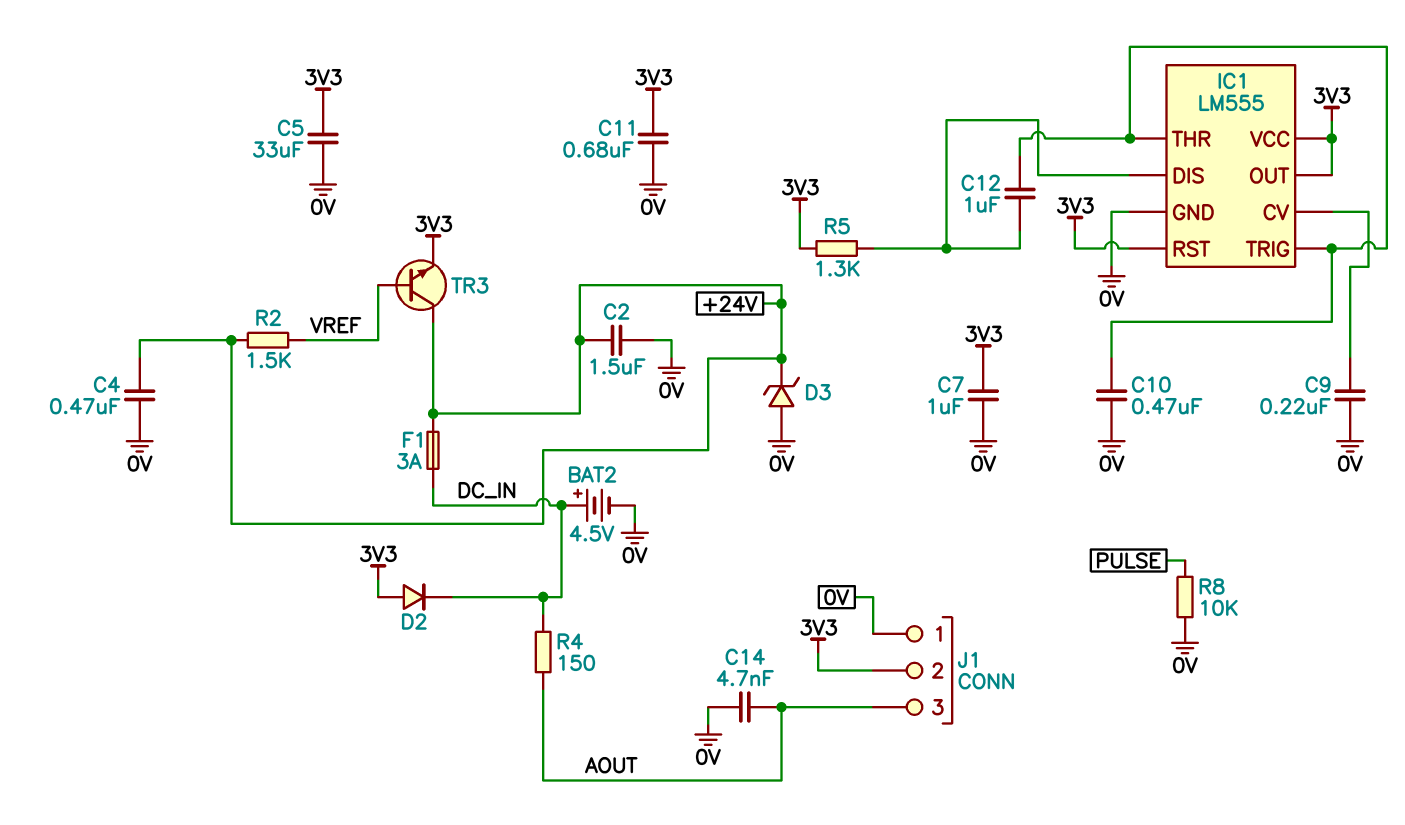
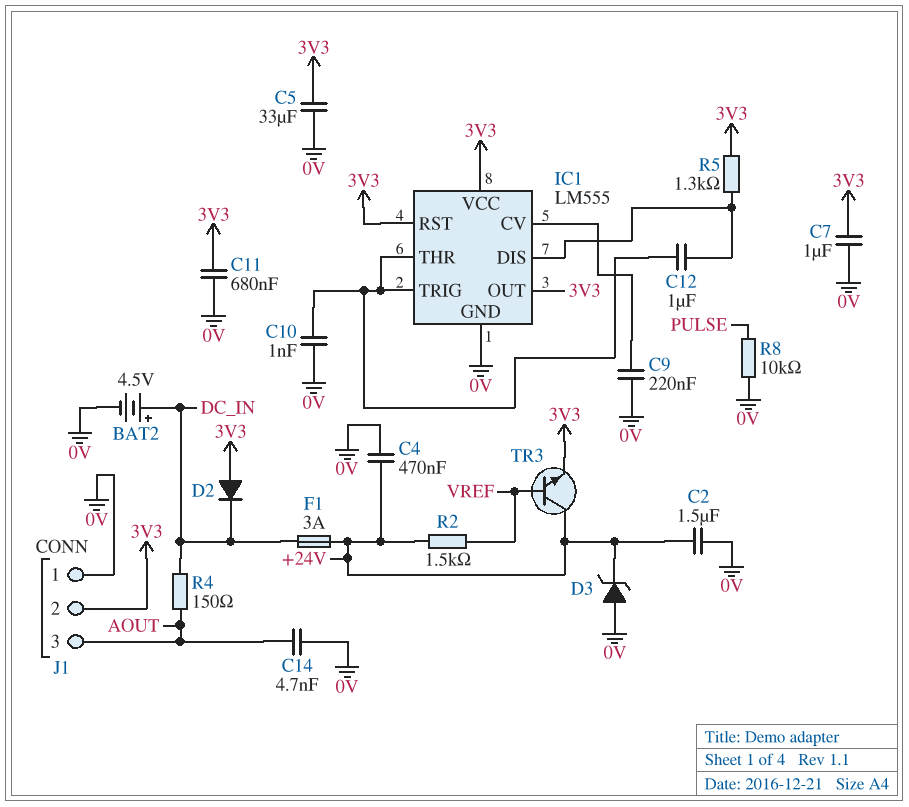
C10: 470nF (0V, IC1/THR) -> 1nF (0V, IC1/THR)

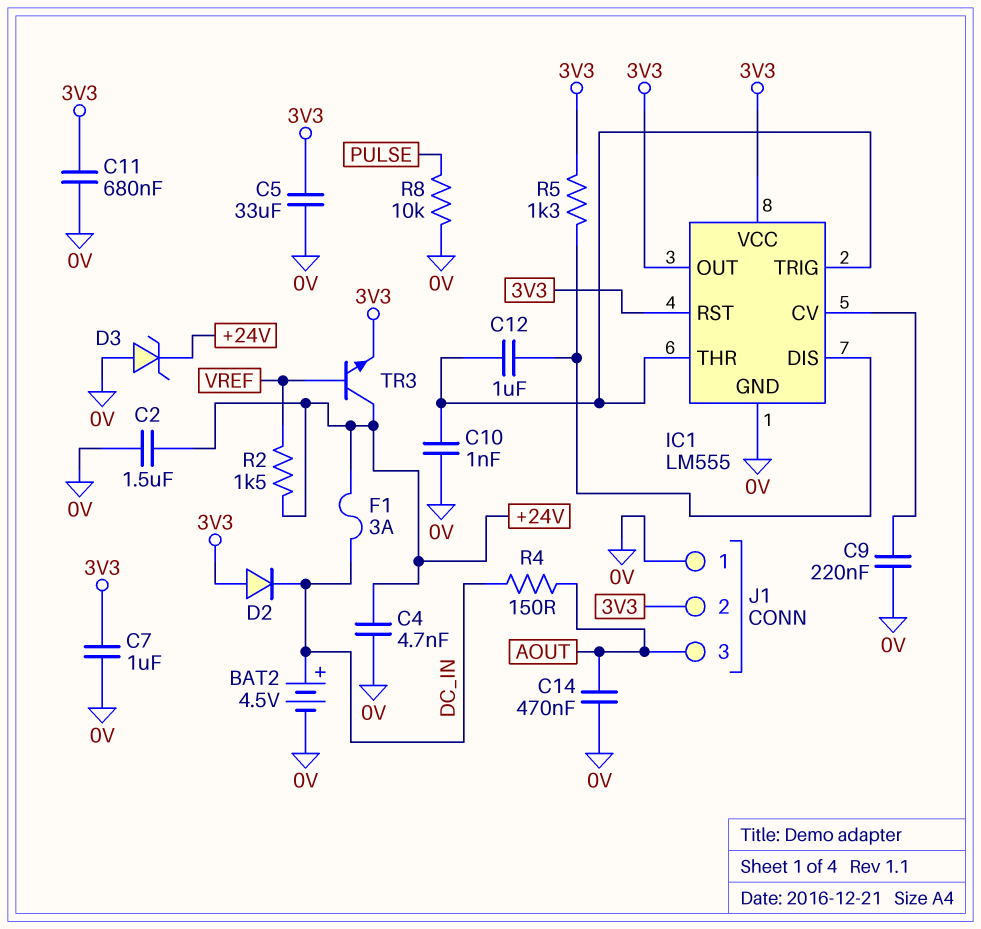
C4: 470nF (+24V, 0V) -> 4.7nF (+24V, 0V)
C14: 4.7nF (0V, AOUT) -> 470nF (0V, AOUT)

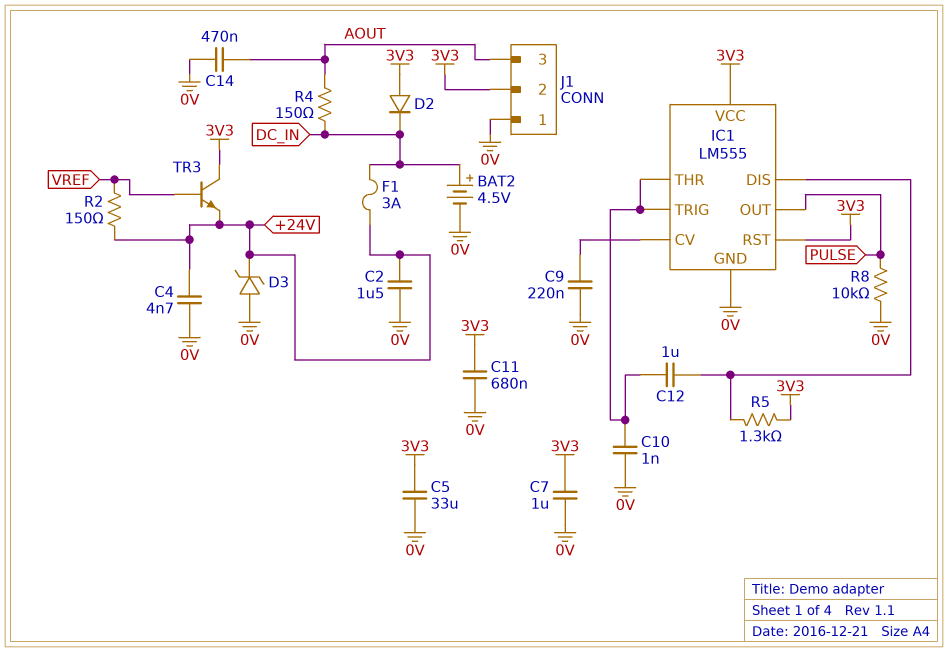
IC1 pin OUT: 3V3 -> PULSE
R2: 1.5k (+24V, VREF) -> 150 (+24V, VREF)
TR3: NPN (B VREF, C +24V, E 3V3) -> NPN (B VREF, C 3V3, E +24V)

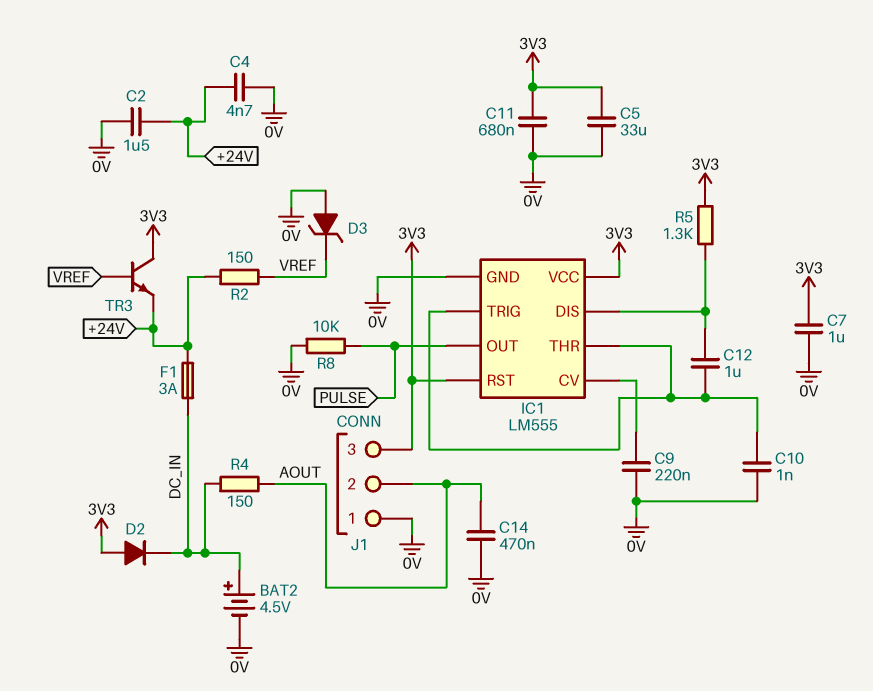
D3: zener (A 0V, K +24V) -> zener (A 0V, K VREF)
J1 pin 2: 3V3 -> AOUT
J1 pin 3: AOUT -> 3V3

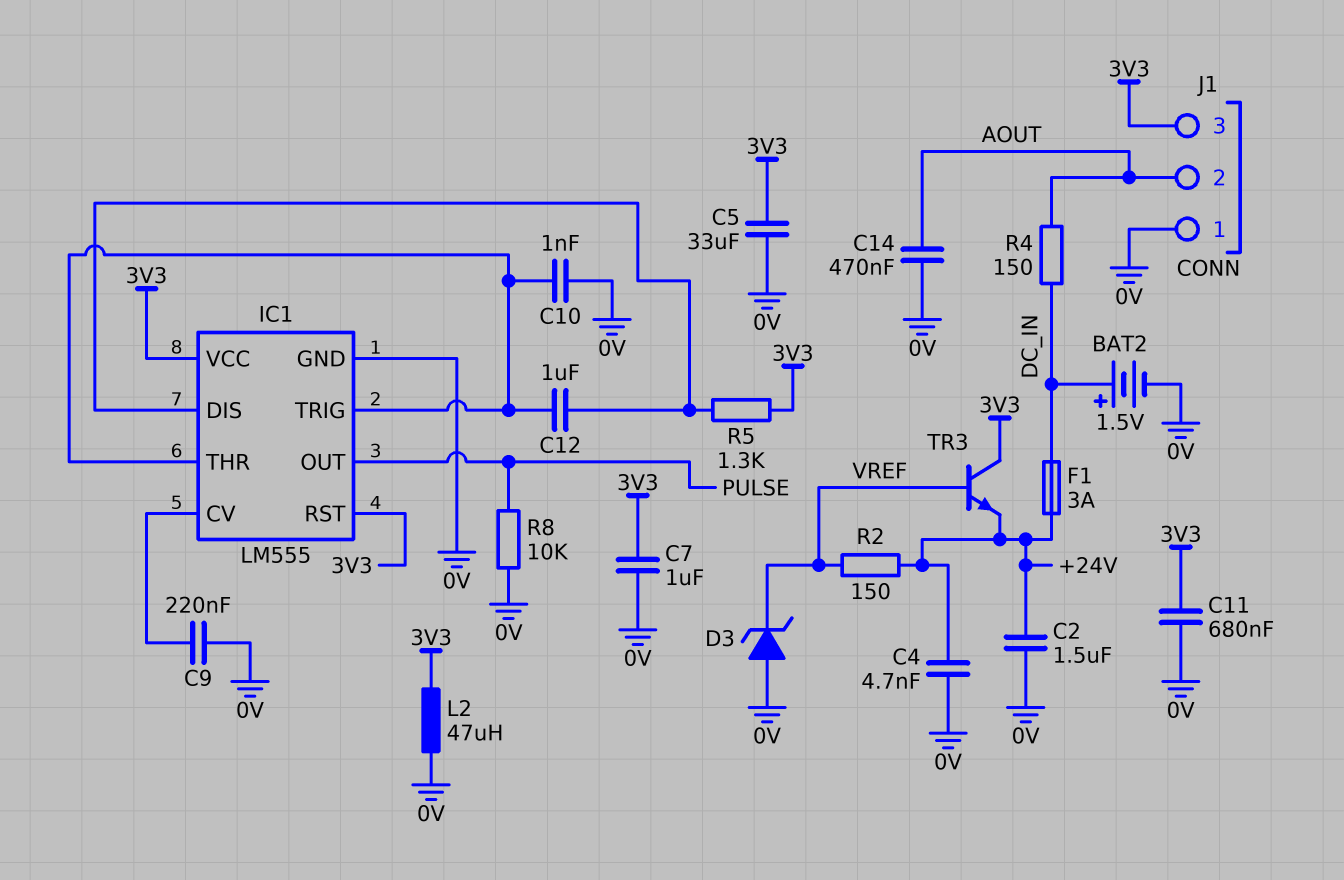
BAT2: 4.5V (plus DC_IN, minus 0V) -> 1.5V (plus DC_IN, minus 0V)
D2: diode (A 3V3, K DC_IN) -> none
L2: none -> 47uH (0V, 3V3)

